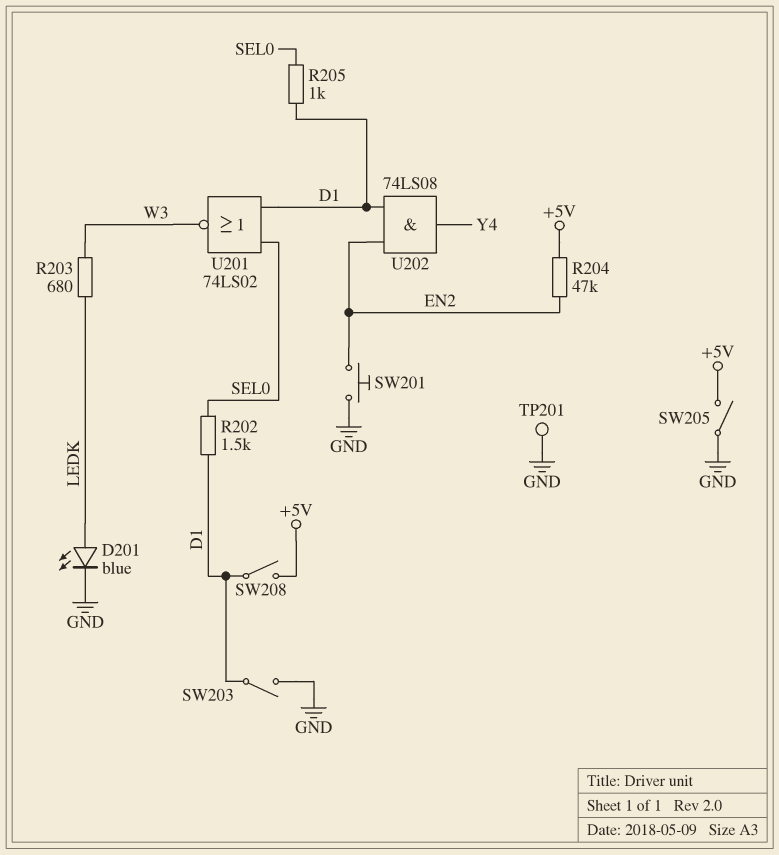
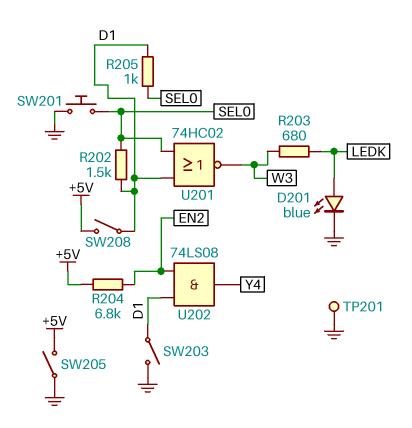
R204: 47k (+5V, EN2) -> 6.8k (+5V, EN2)
SW201: button (EN2, GND) -> button (GND, SEL0)
U201: NOR 74LS02 (in D1, in SEL0, out W3) -> NOR 74HC02 (in D1, in SEL0, out W3)

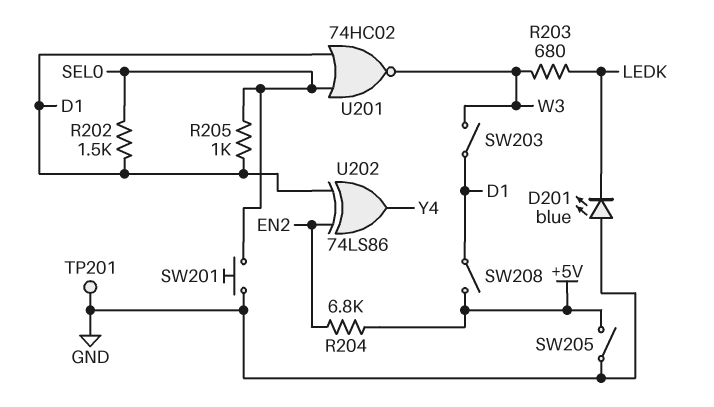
D201: LED blue (A LEDK, K GND) -> LED blue (A GND, K LEDK)
SW203: switch (D1, GND) -> switch (D1, W3)
U202: AND 74LS08 (in D1, in EN2, out Y4) -> XOR 74LS86 (in D1, in EN2, out Y4)

